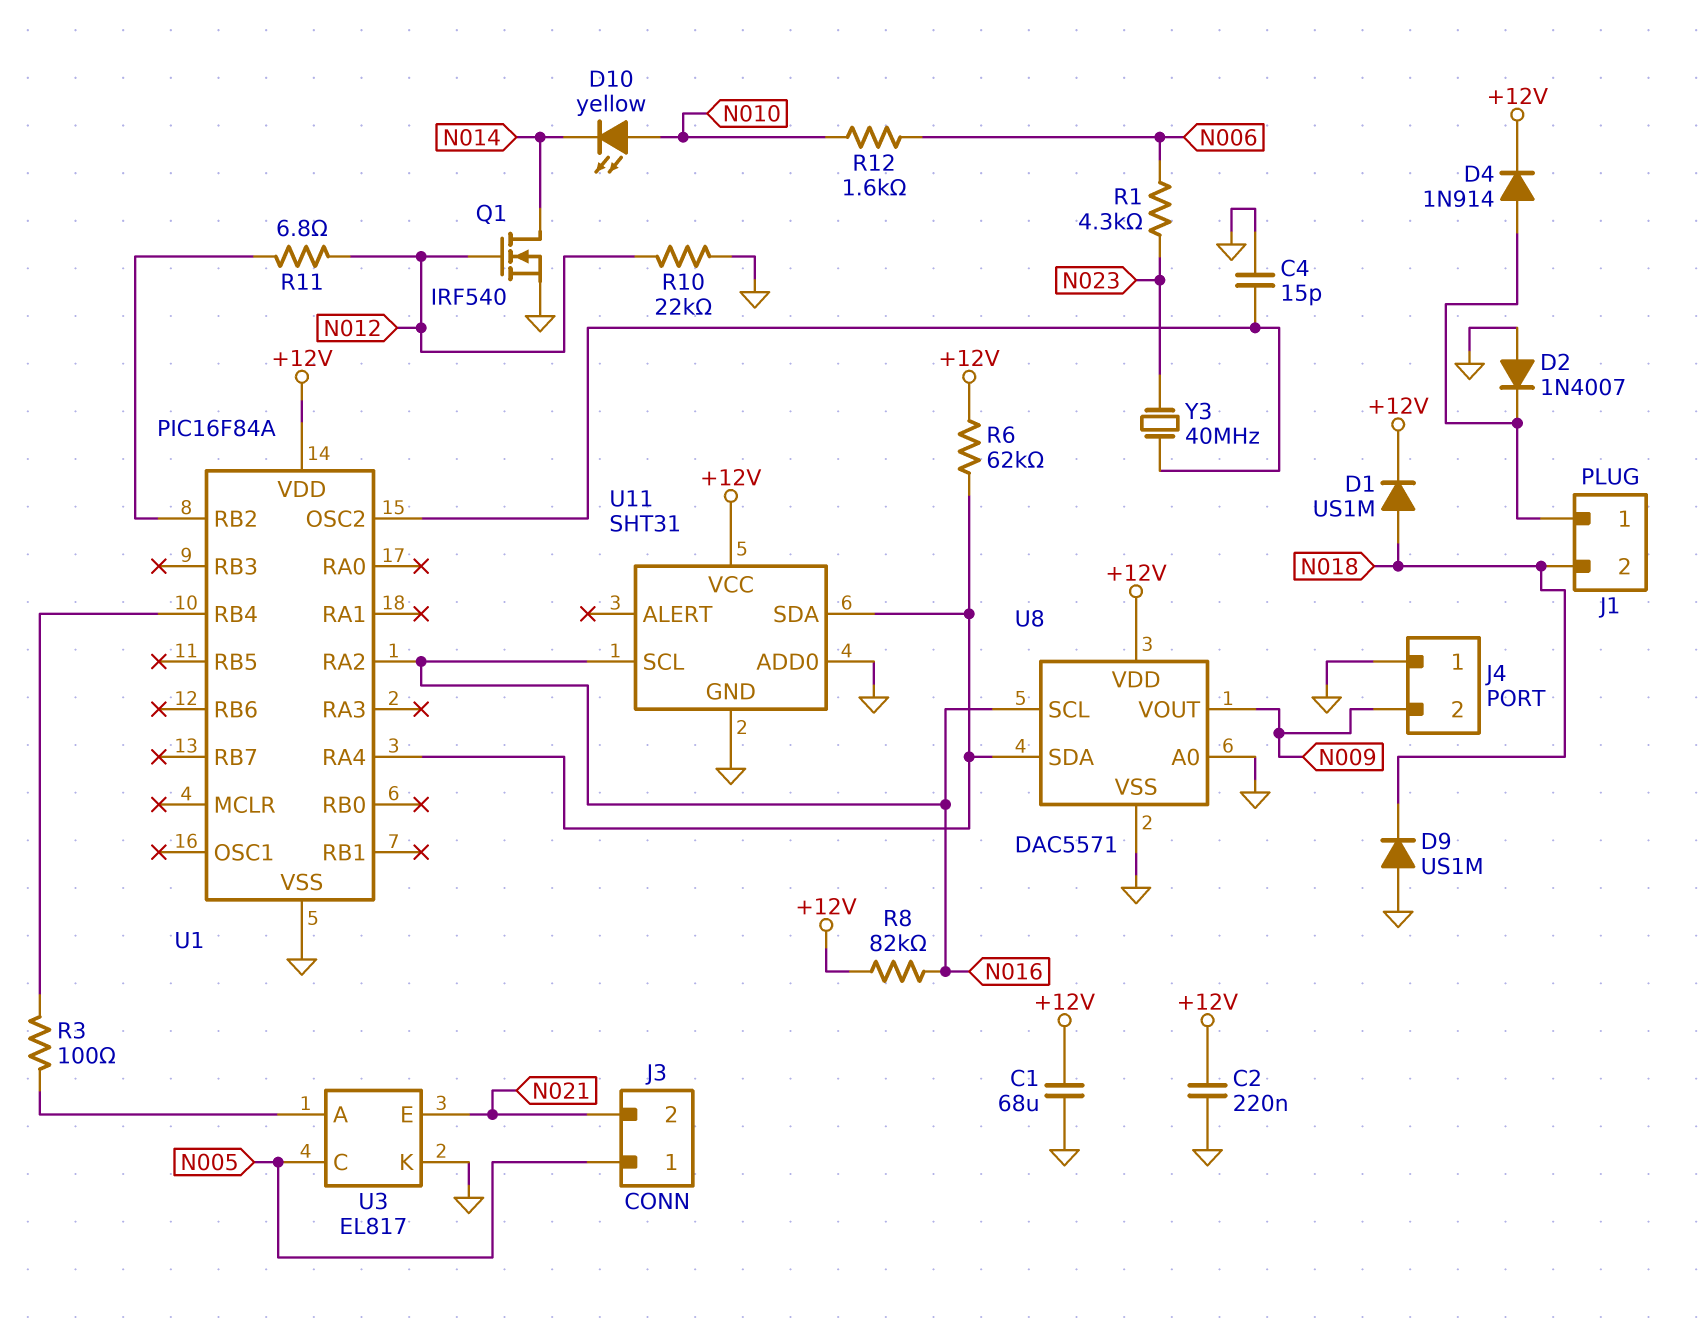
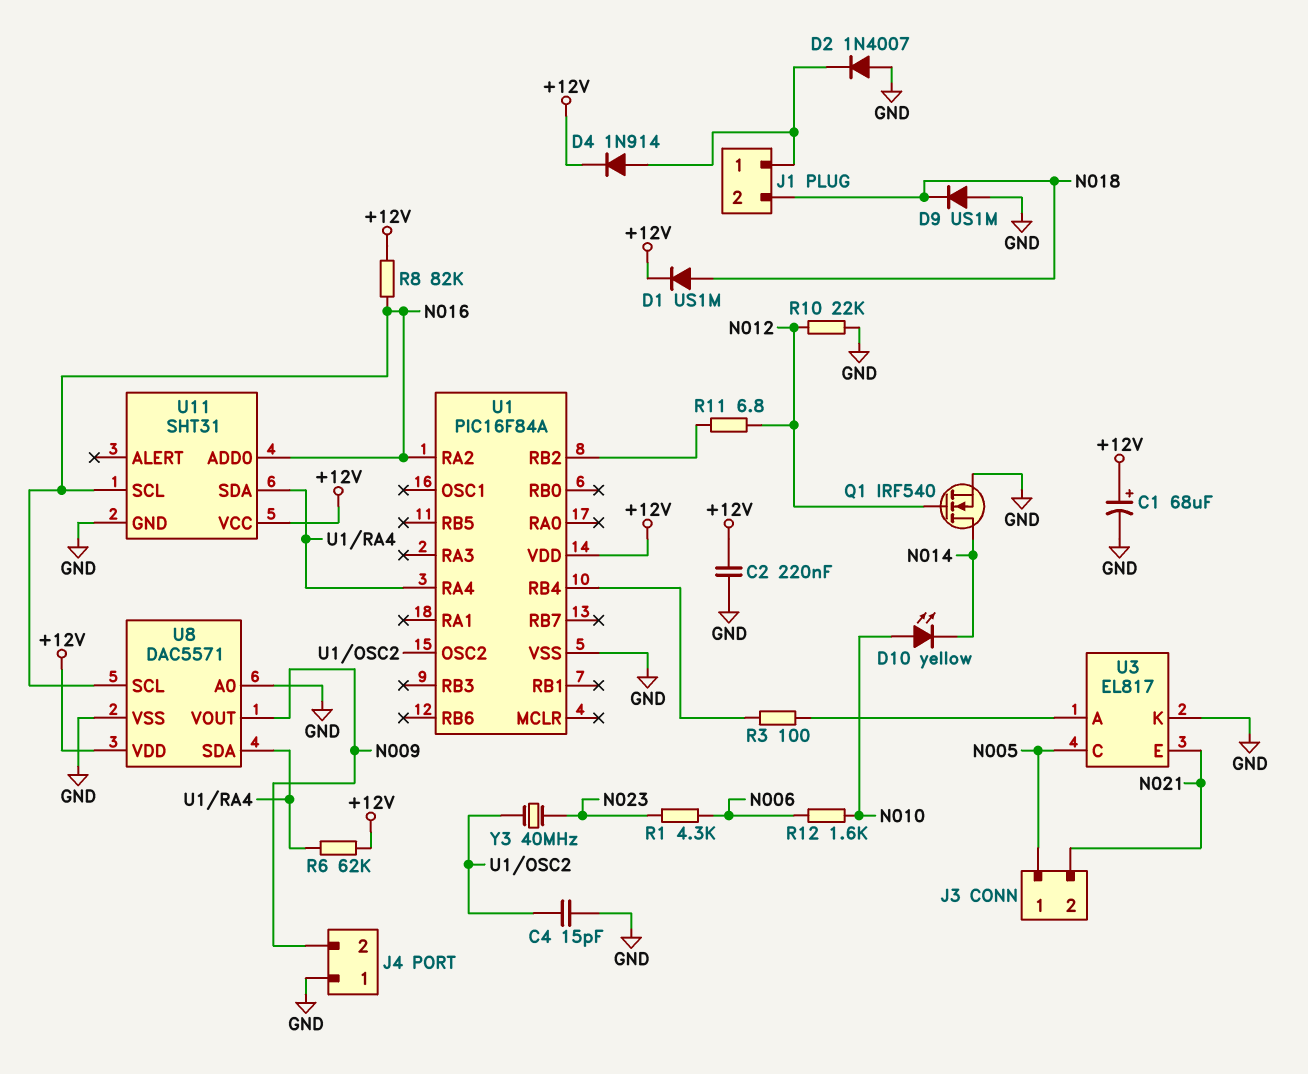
C1: 68uF (+12V, GND) -> 68uF (plus +12V, minus GND)
U11 pin ADD0: GND -> N016

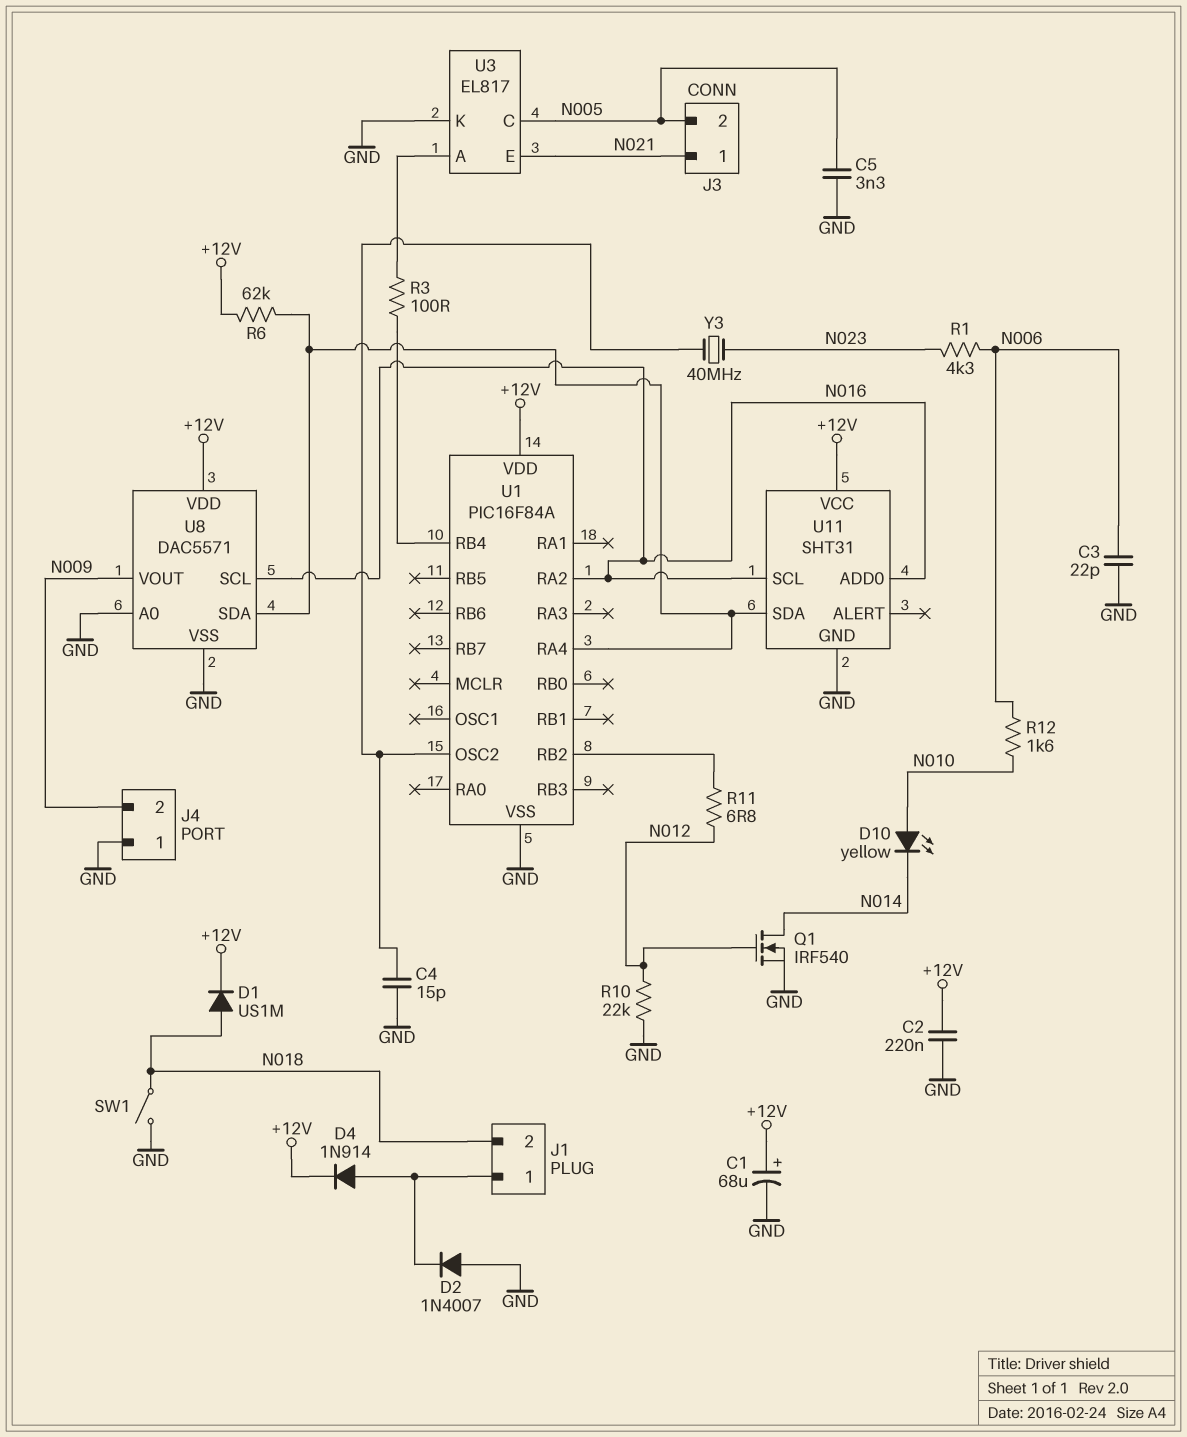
C3: none -> 22pF (GND, N006)
C5: none -> 3.3nF (GND, N005)
D9: diode US1M (A GND, K N018) -> none
J3 pin 1: N005 -> N021
J3 pin 2: N021 -> N005
R8: 82k (+12V, N016) -> none
SW1: none -> switch (GND, N018)

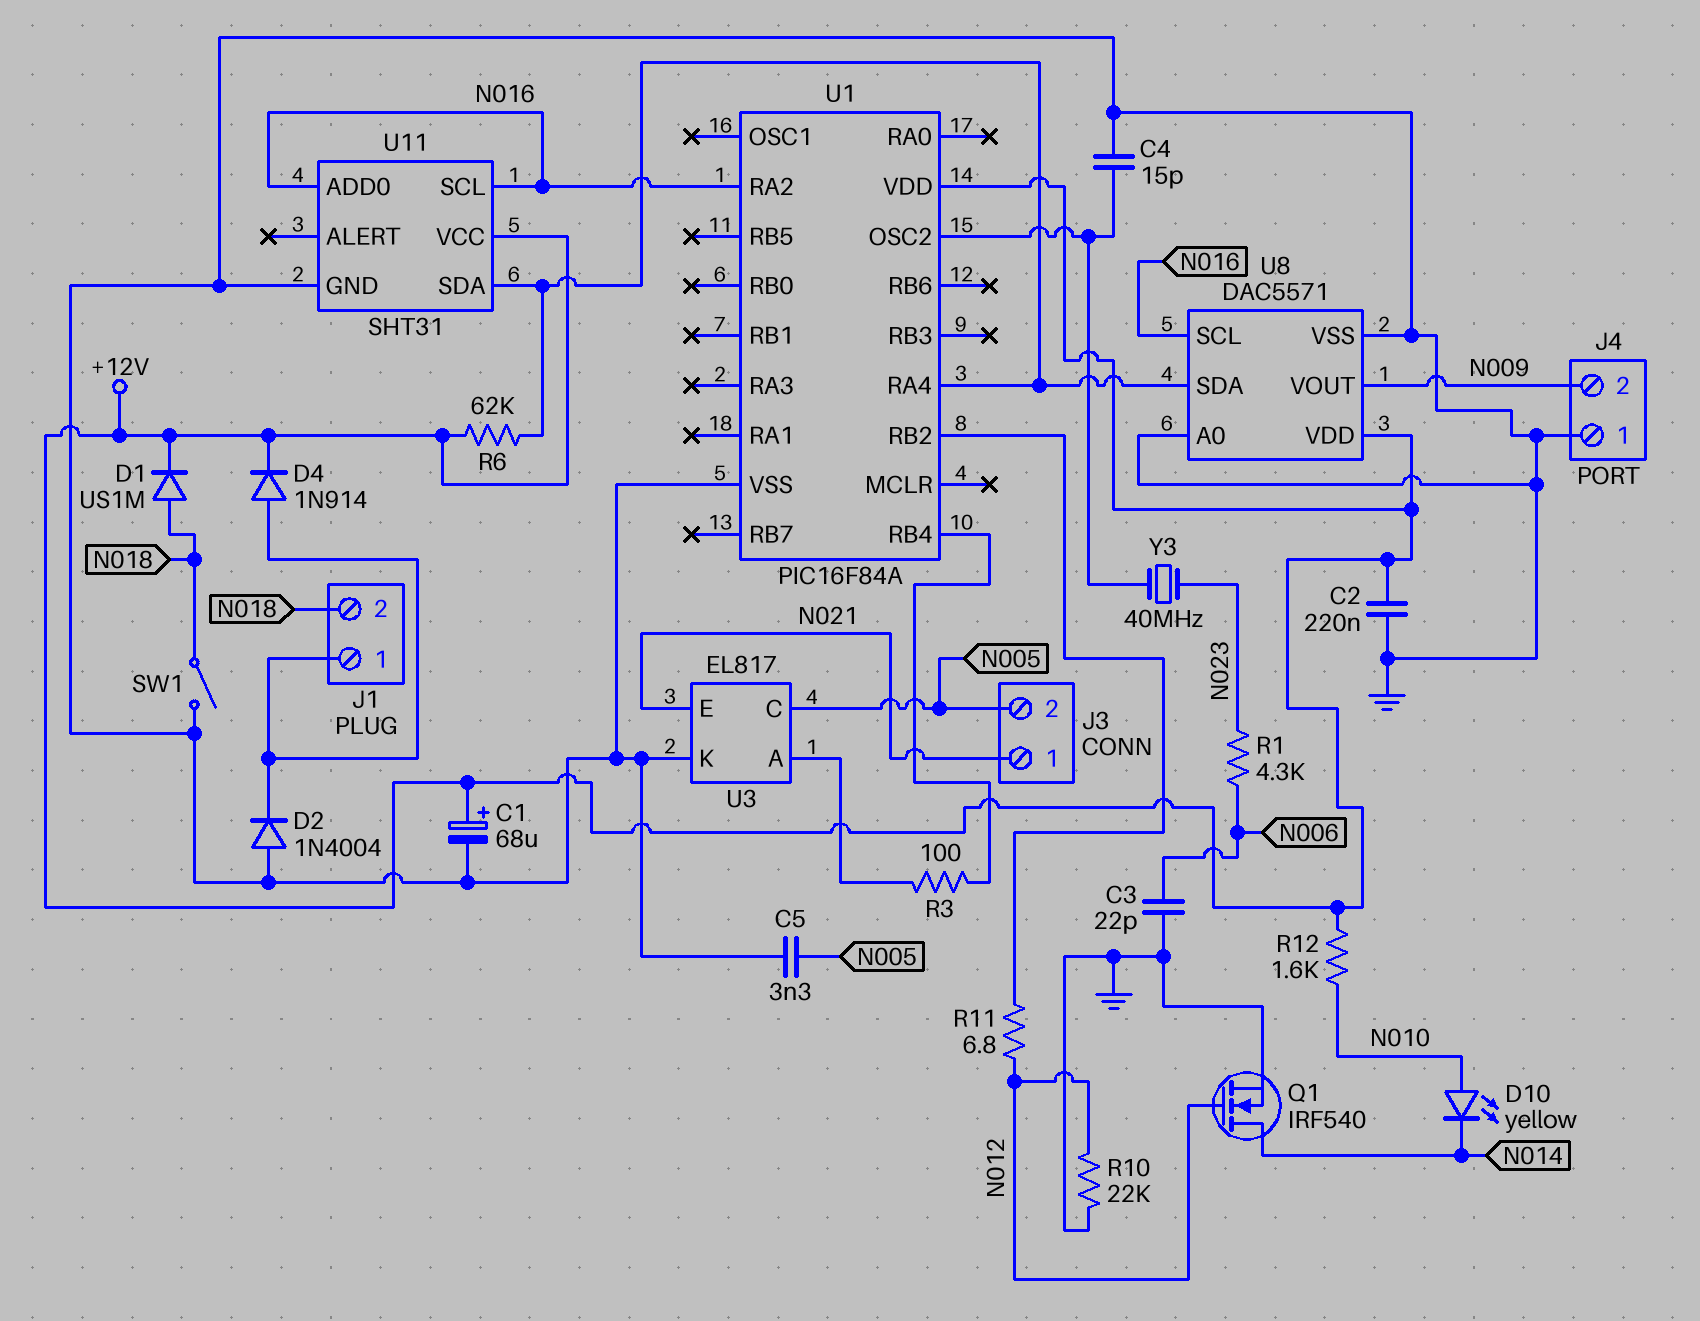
D2: diode 1N4007 (A GND, K J1/1) -> diode 1N4004 (A GND, K J1/1)
R12: 1.6k (N006, N010) -> 1.6k (+12V, N010)

